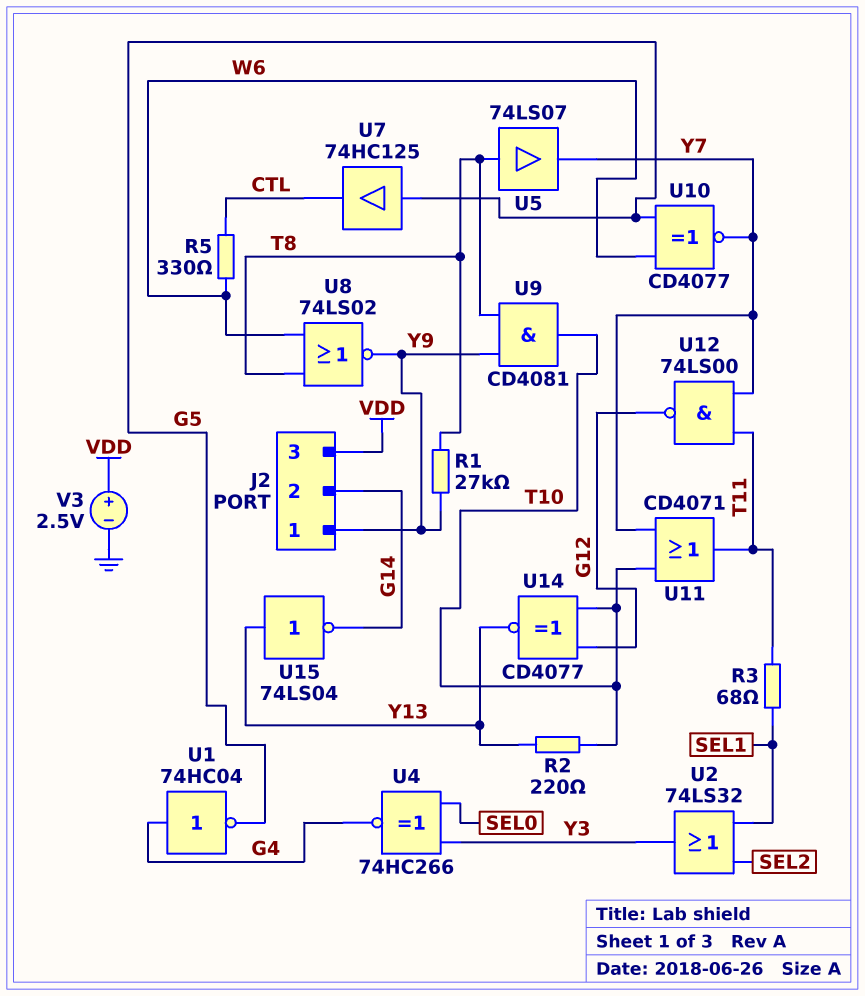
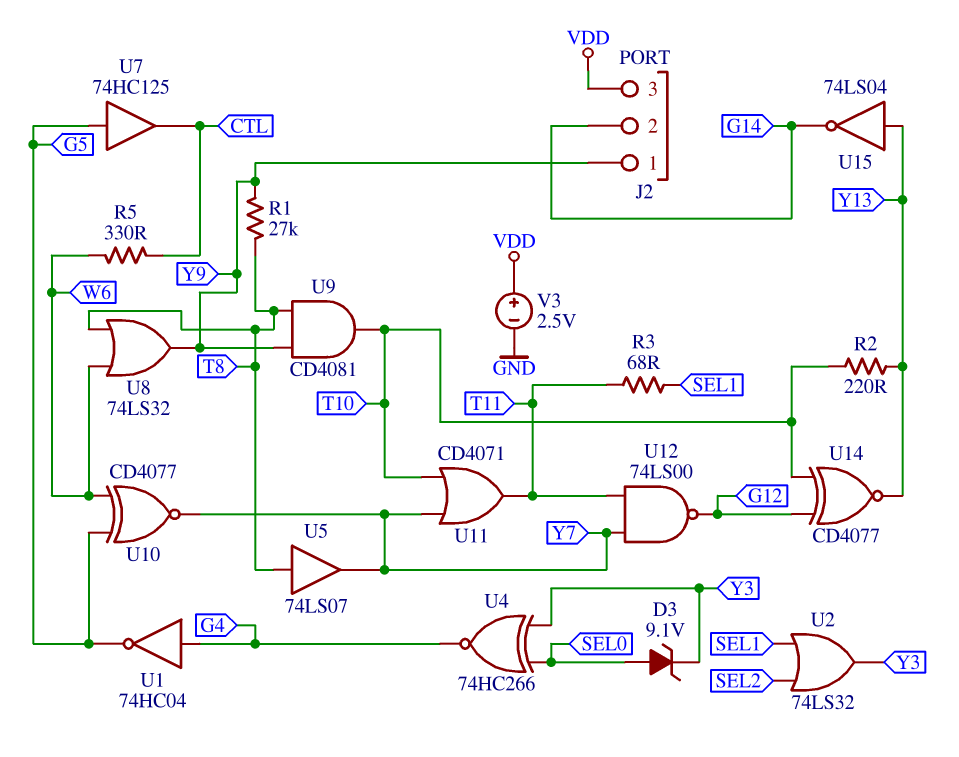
D3: none -> zener 9.1V (A SEL0, K Y3)
U8: NOR 74LS02 (in T8, in W6, out Y9) -> OR 74LS32 (in T8, in W6, out Y9)

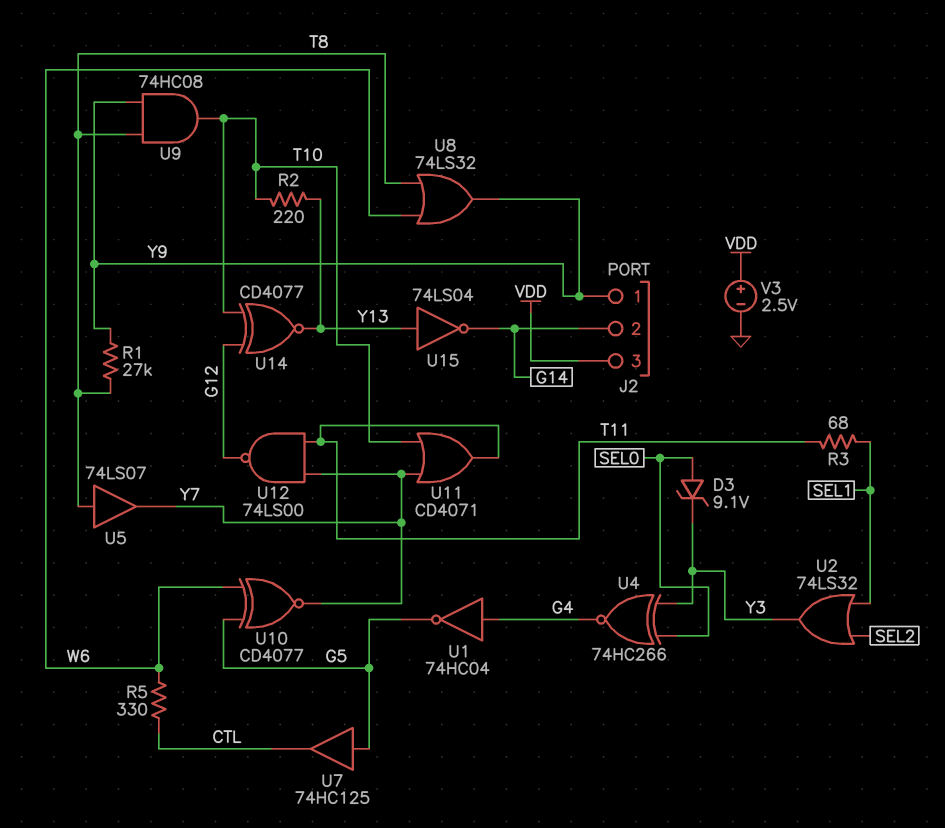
U9: AND CD4081 (in T8, in Y9, out T10) -> AND 74HC08 (in T8, in Y9, out T10)

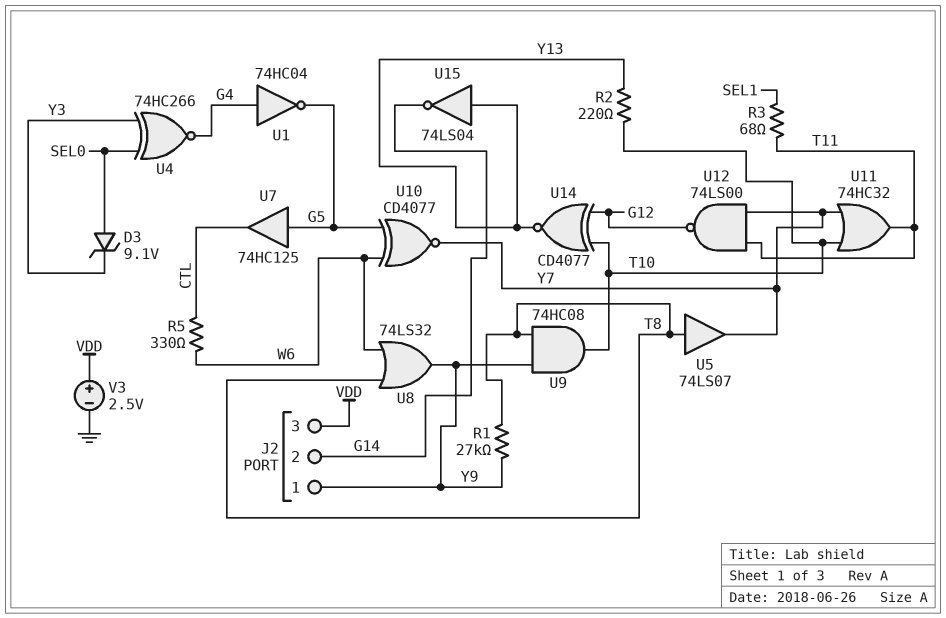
U2: OR 74LS32 (in SEL1, in SEL2, out Y3) -> none
U11: OR CD4071 (in T10, in Y7, out T11) -> OR 74HC32 (in T10, in Y7, out T11)

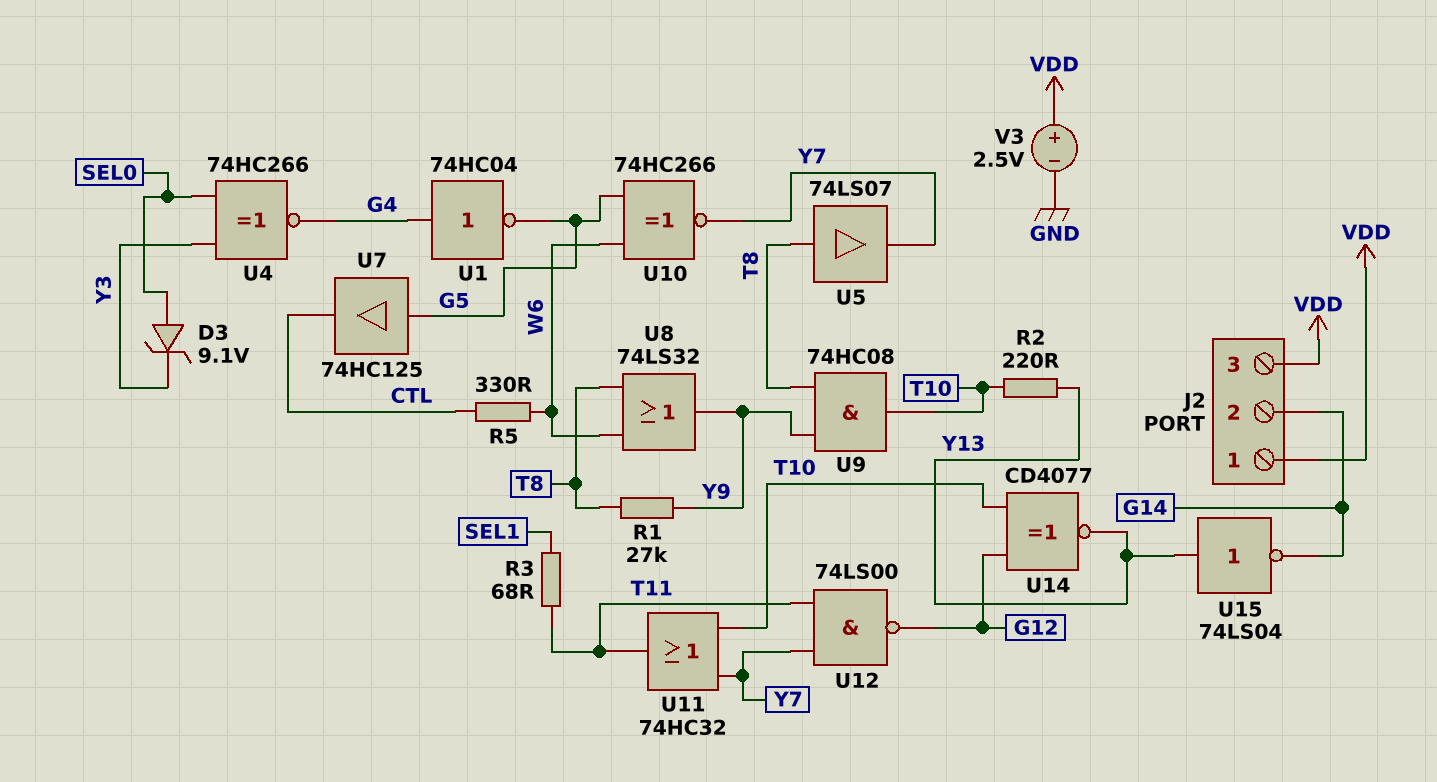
J2 pin 1: Y9 -> VDD
U10: XNOR CD4077 (in G5, in W6, out Y7) -> XNOR 74HC266 (in G5, in W6, out Y7)

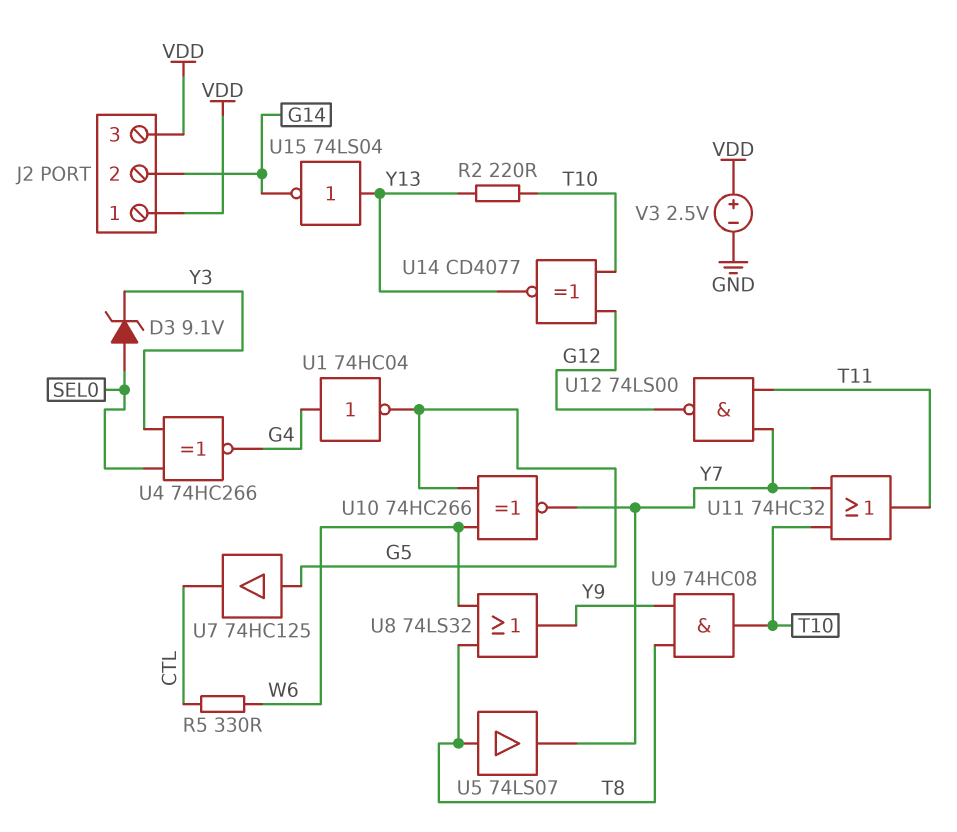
R1: 27k (T8, Y9) -> none
R3: 68 (SEL1, T11) -> none

